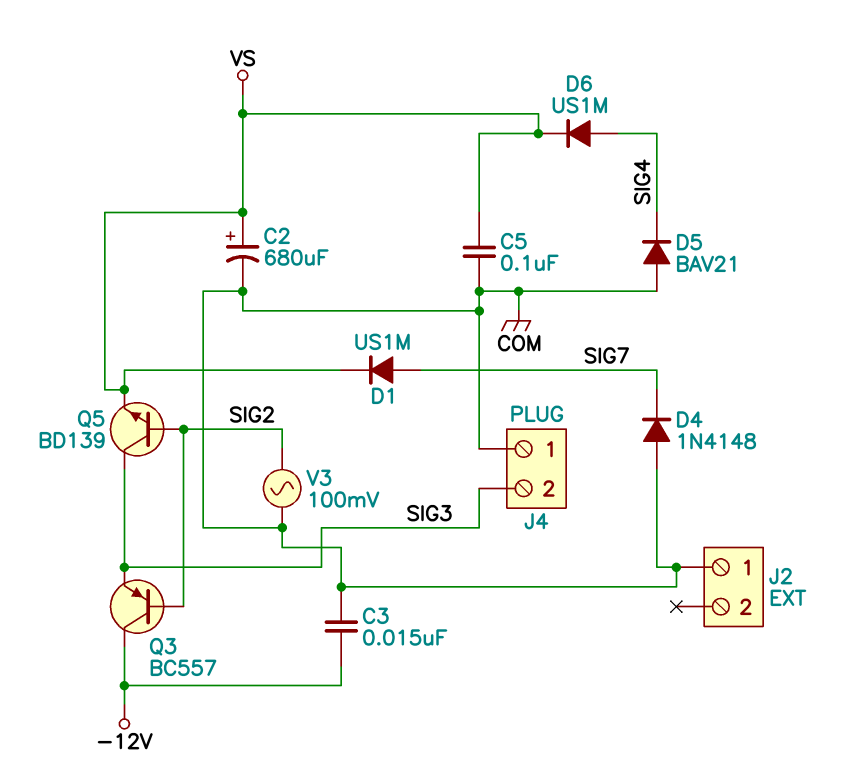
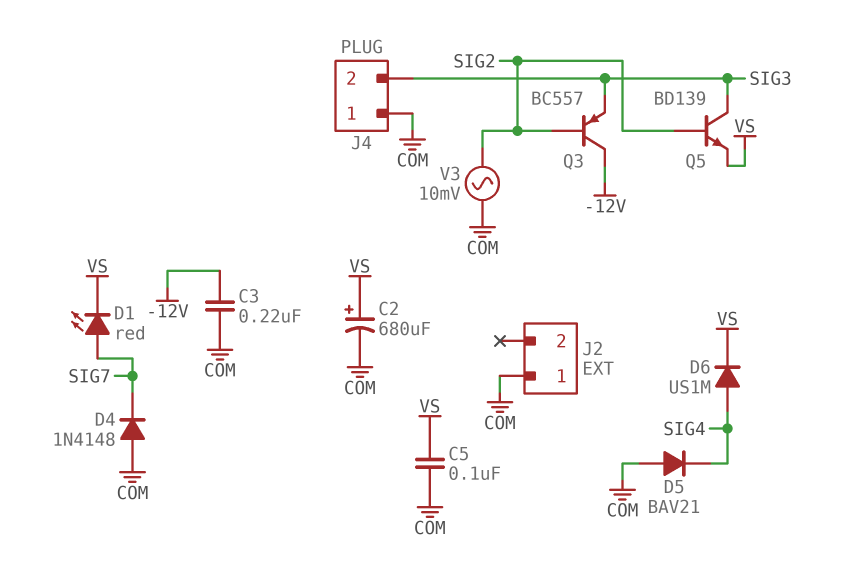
C3: 15nF (-12V, COM) -> 220nF (-12V, COM)
D1: diode US1M (A SIG7, K VS) -> LED red (A SIG7, K VS)
V3: AC 100mV (COM, SIG2) -> AC 10mV (COM, SIG2)

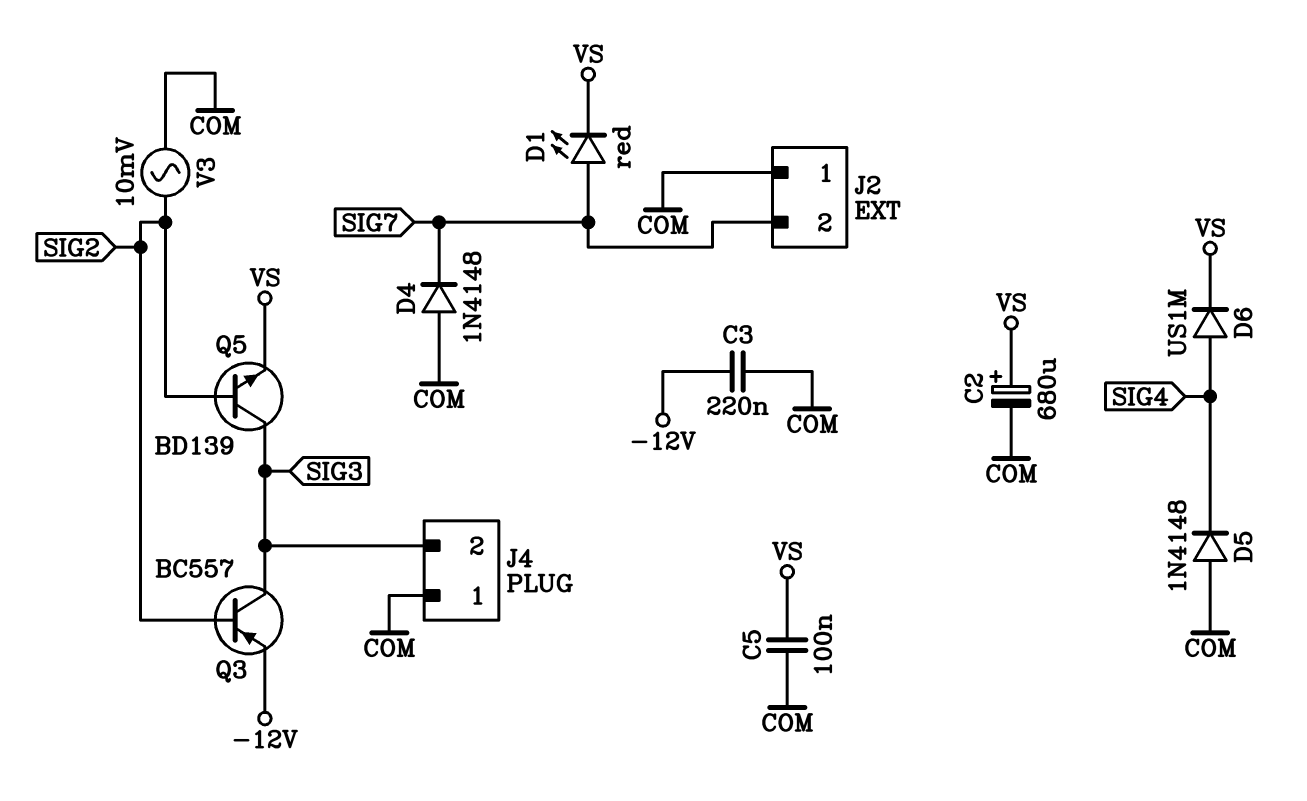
D5: diode BAV21 (A COM, K SIG4) -> diode 1N4148 (A COM, K SIG4)
J2 pin 2: none -> SIG7
Q3: PNP BC557 (B SIG2, C -12V, E SIG3) -> PNP BC557 (B SIG2, C SIG3, E -12V)

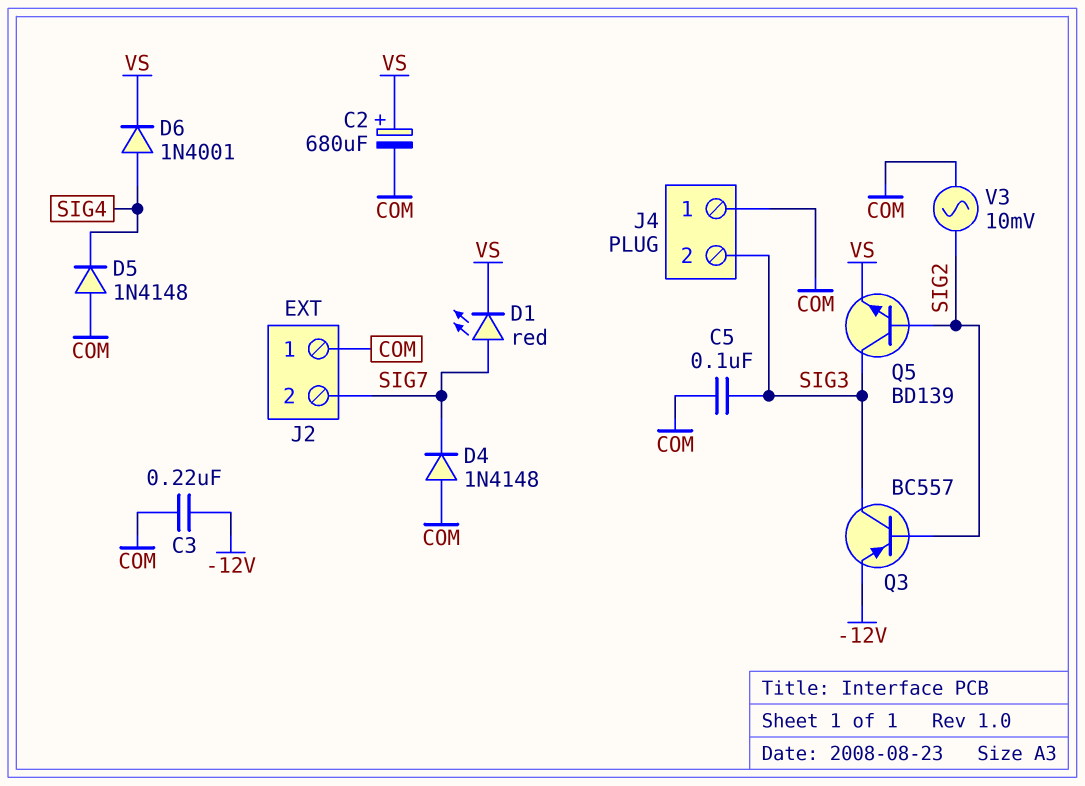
C5: 100nF (COM, VS) -> 100nF (COM, SIG3)
D6: diode US1M (A SIG4, K VS) -> diode 1N4001 (A SIG4, K VS)

